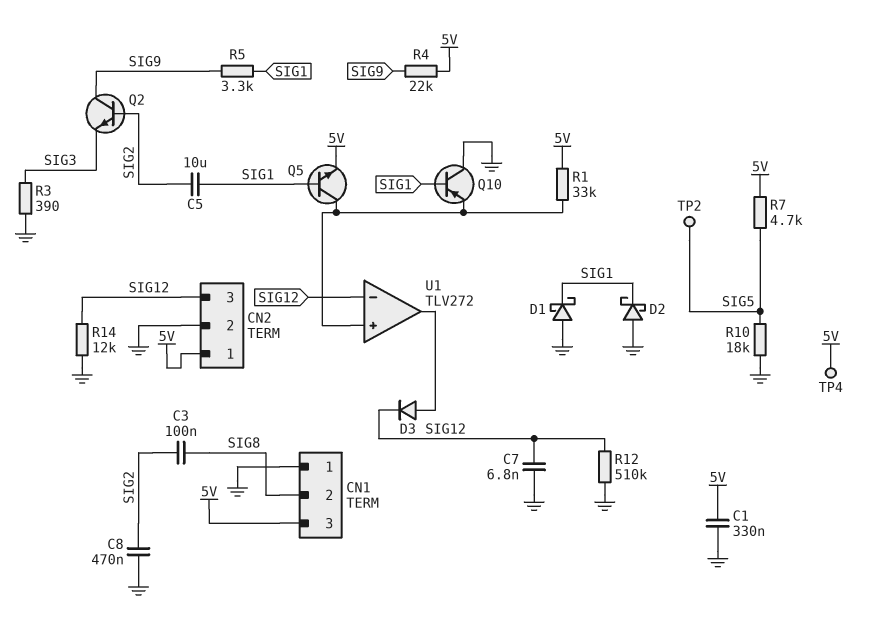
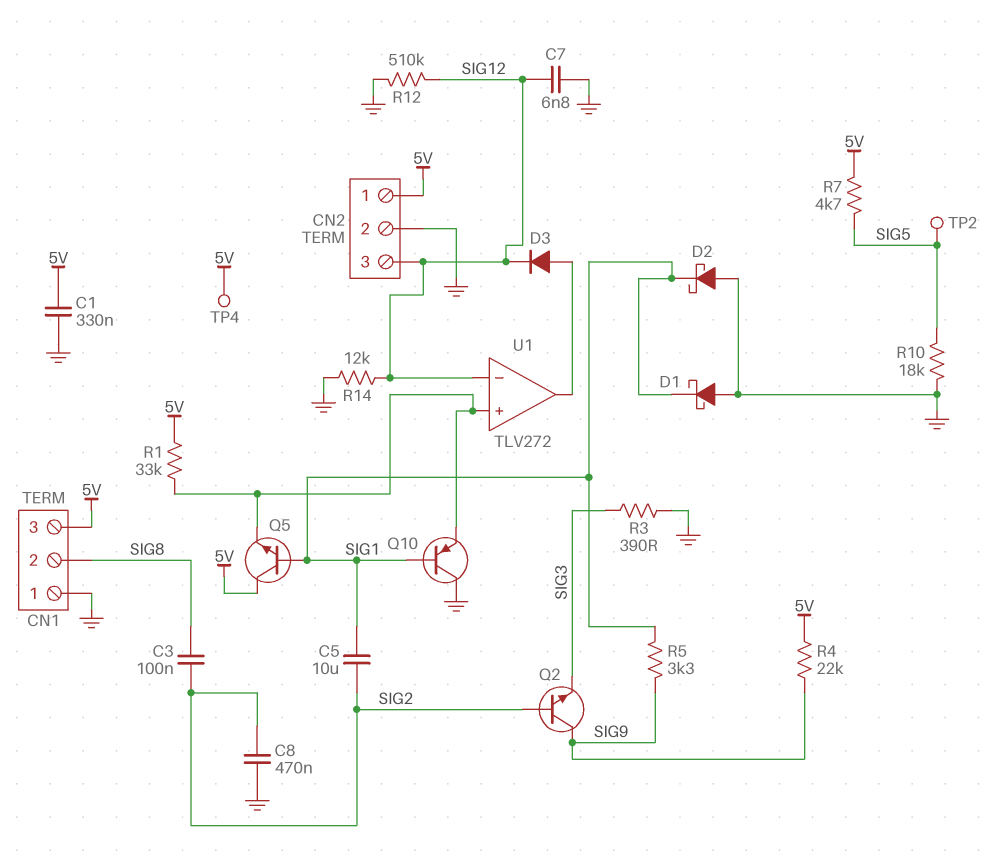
Q5: NPN (B SIG1, C U1/in+, E 5V) -> NPN (B SIG1, C 5V, E U1/in+)

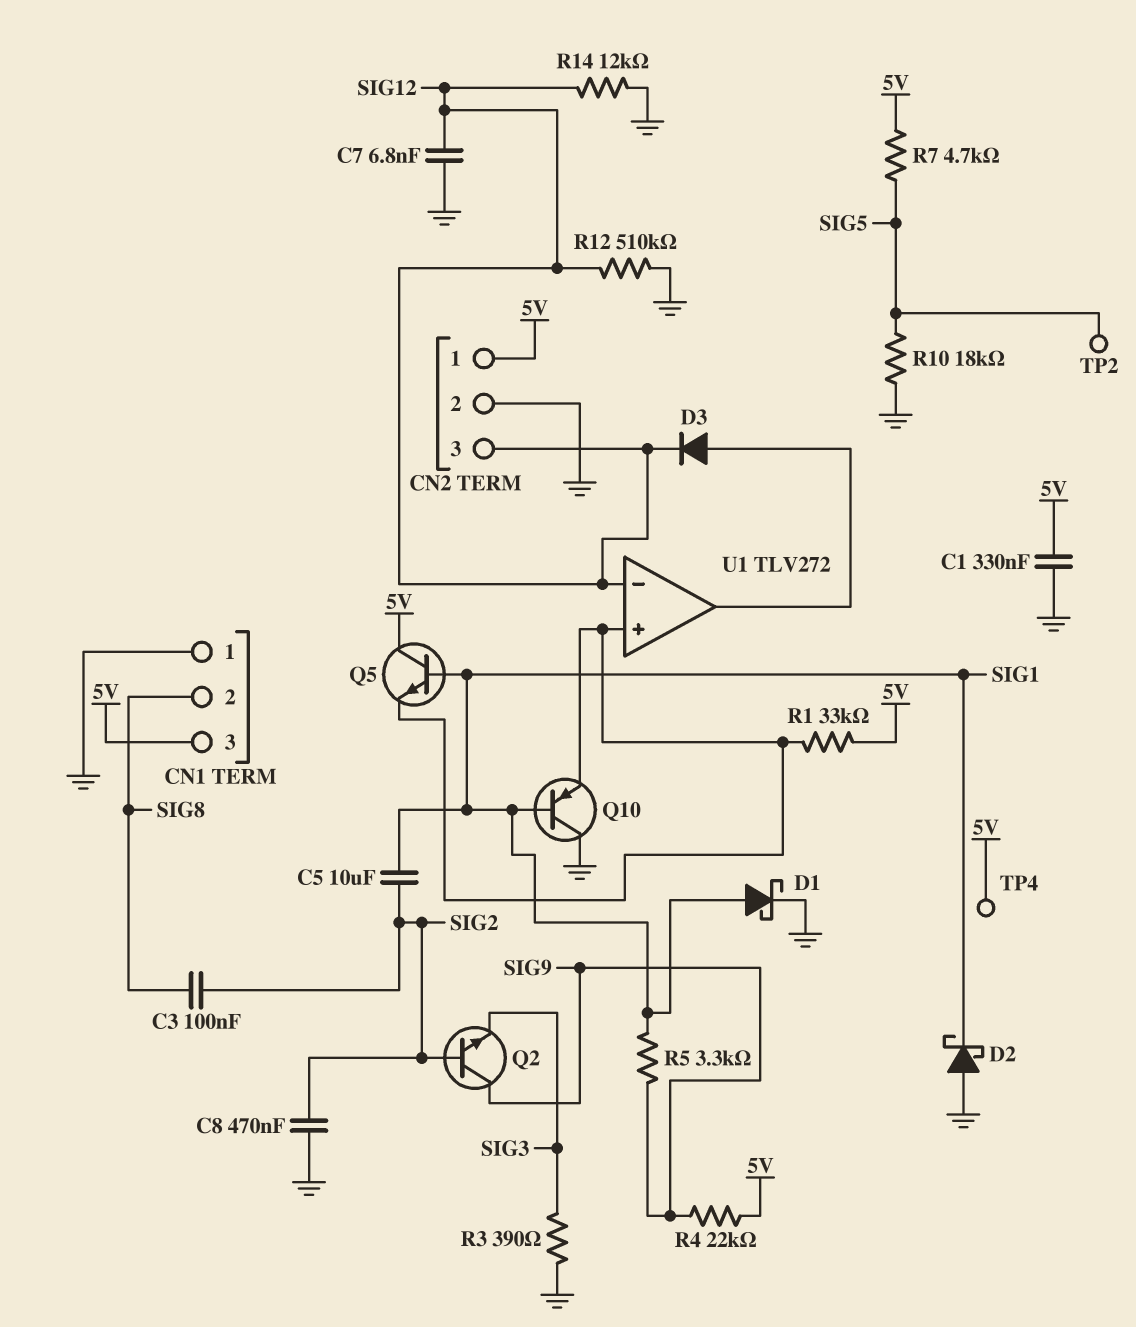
D1: schottky (A GND, K SIG1) -> schottky (A SIG1, K GND)

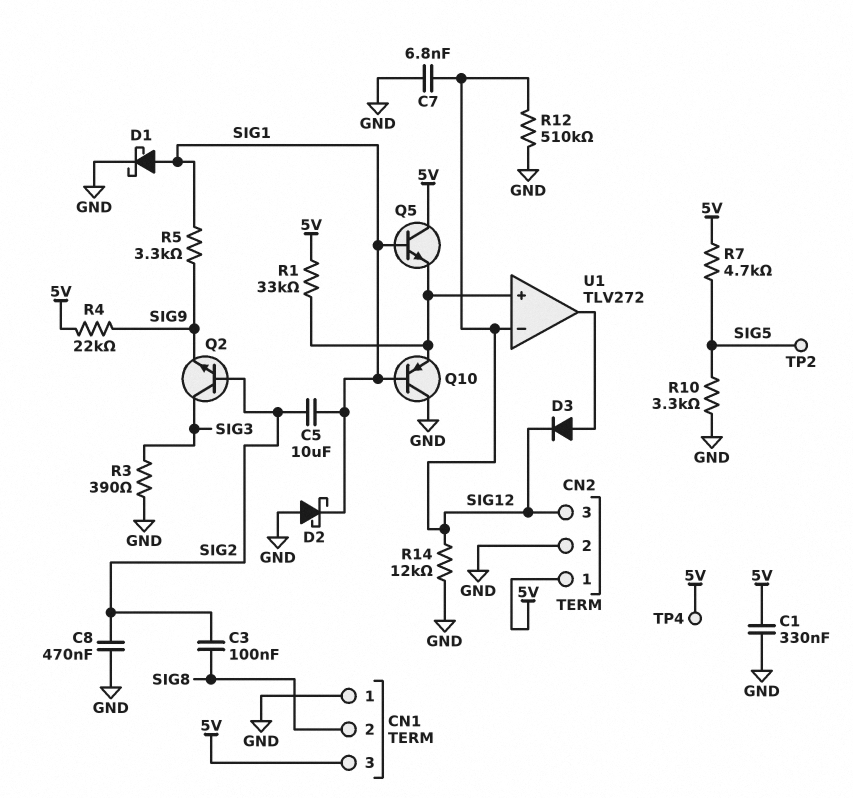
Q2: NPN (B SIG2, C SIG9, E SIG3) -> NPN (B SIG2, C SIG3, E SIG9)
R10: 18k (GND, SIG5) -> 3.3k (GND, SIG5)

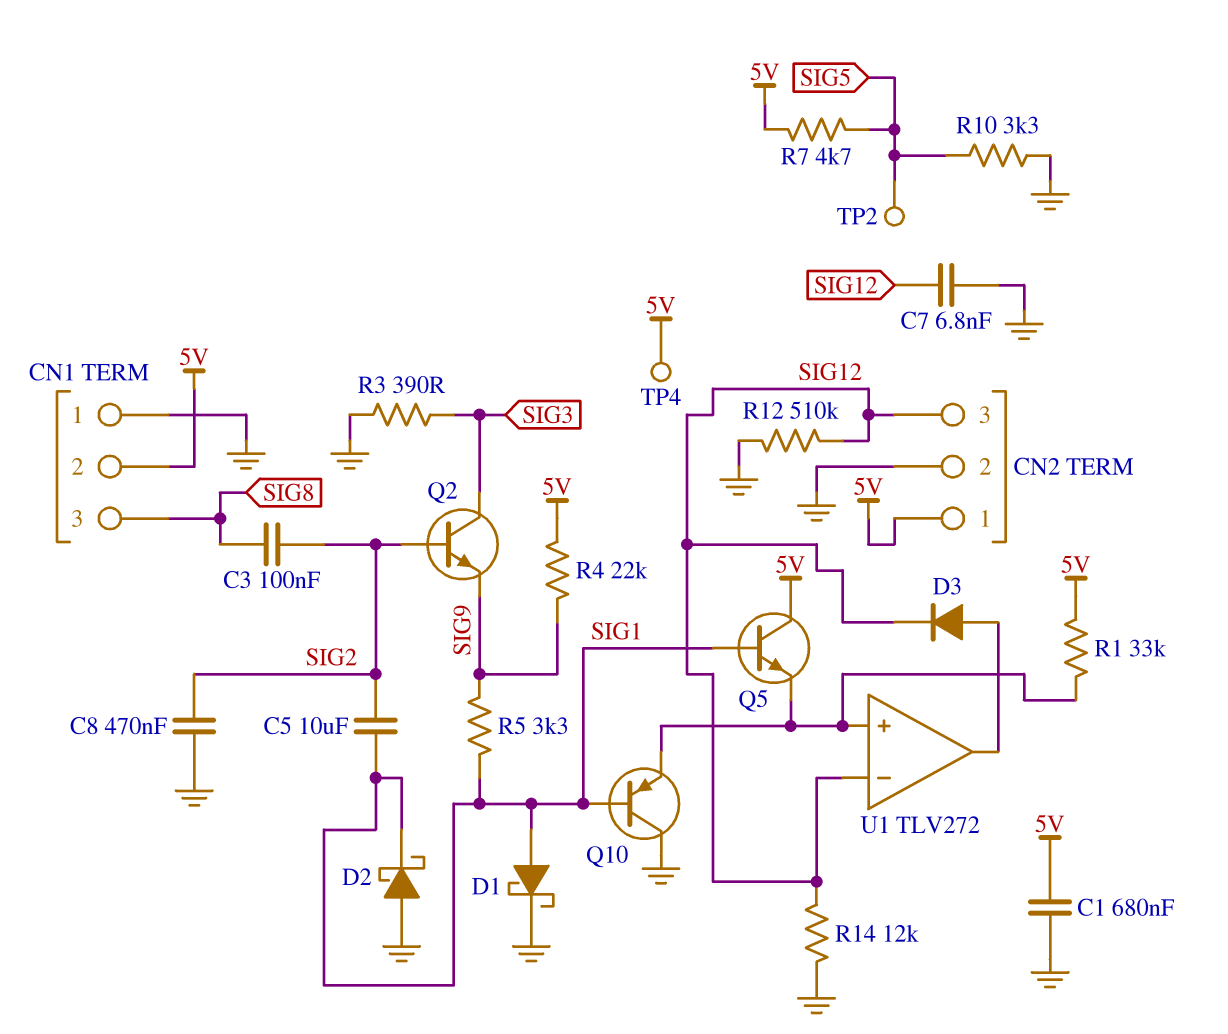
C1: 330nF (5V, GND) -> 680nF (5V, GND)
CN1 pin 2: SIG8 -> 5V
CN1 pin 3: 5V -> SIG8

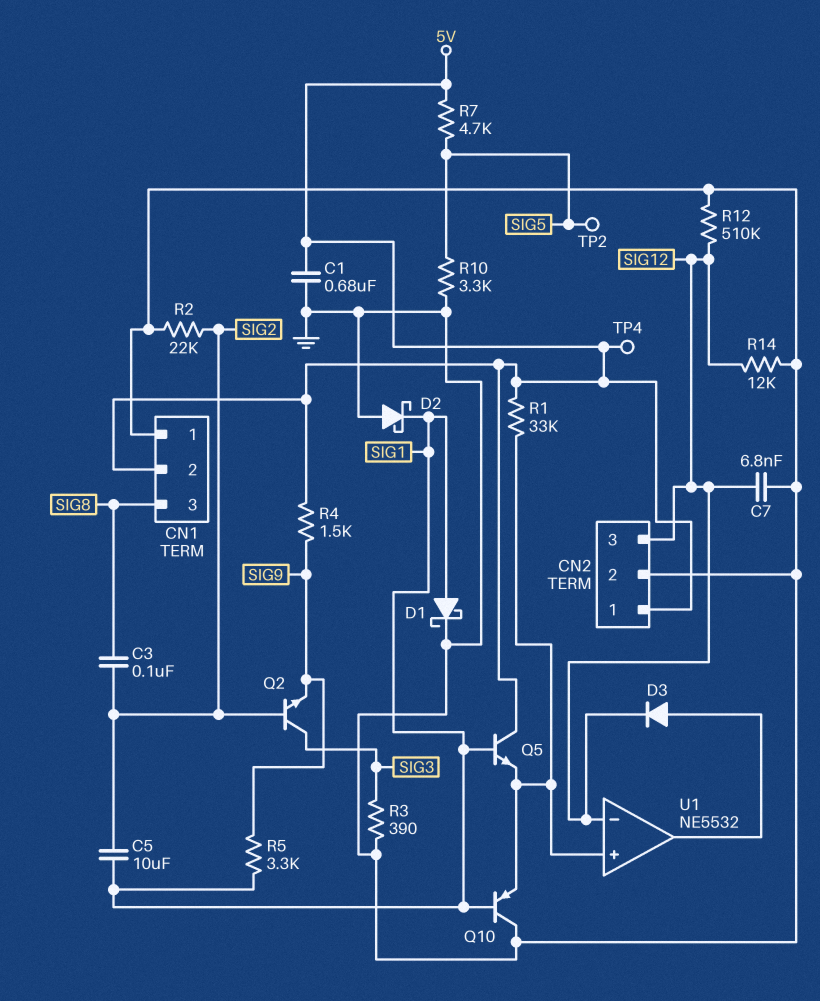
C8: 470nF (GND, SIG2) -> none
R2: none -> 22k (GND, SIG2)
R4: 22k (5V, SIG9) -> 1.5k (5V, SIG9)
U1: TLV272 -> NE5532

